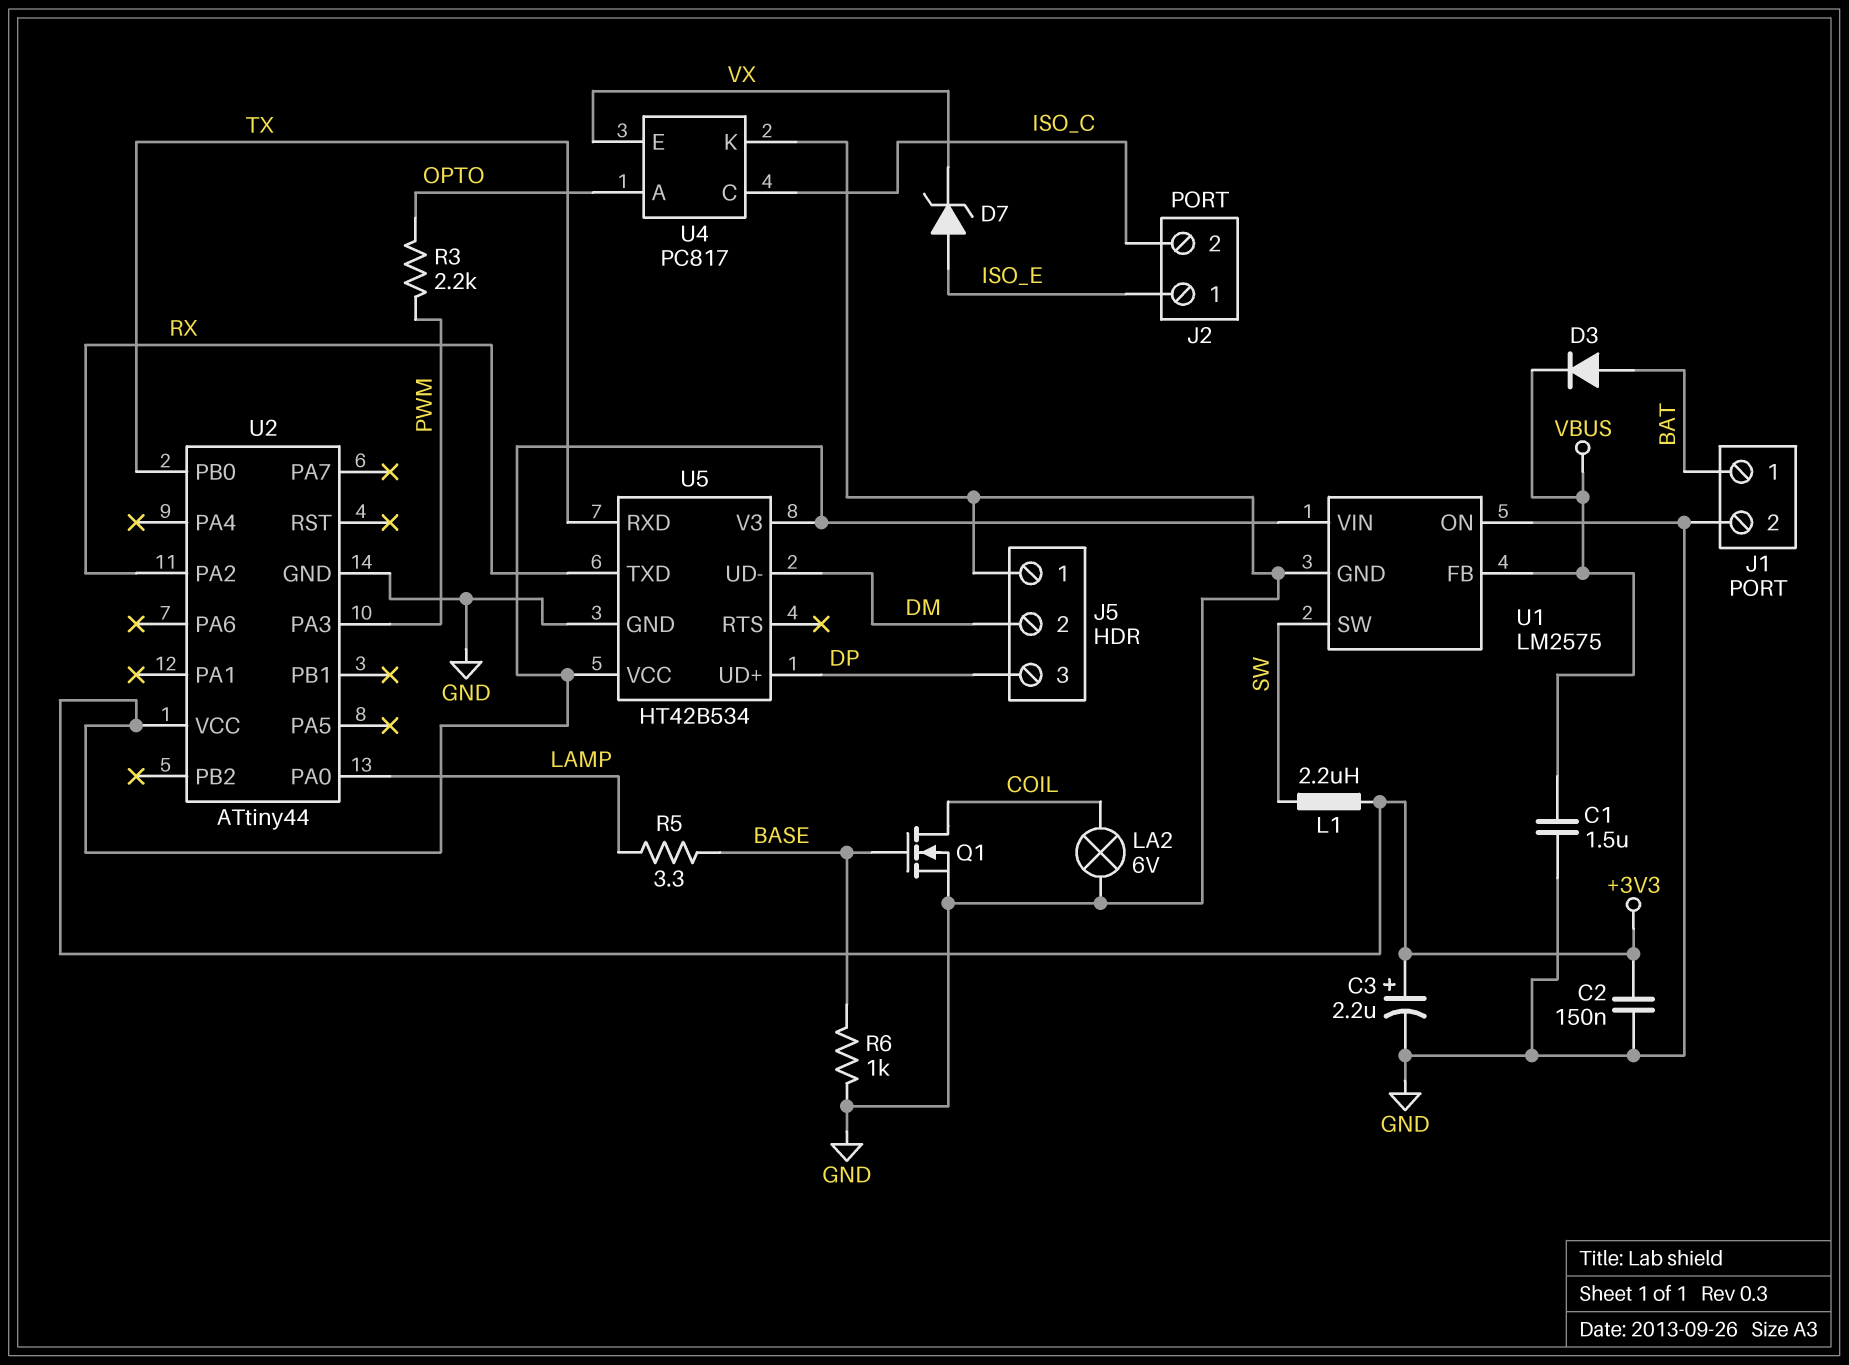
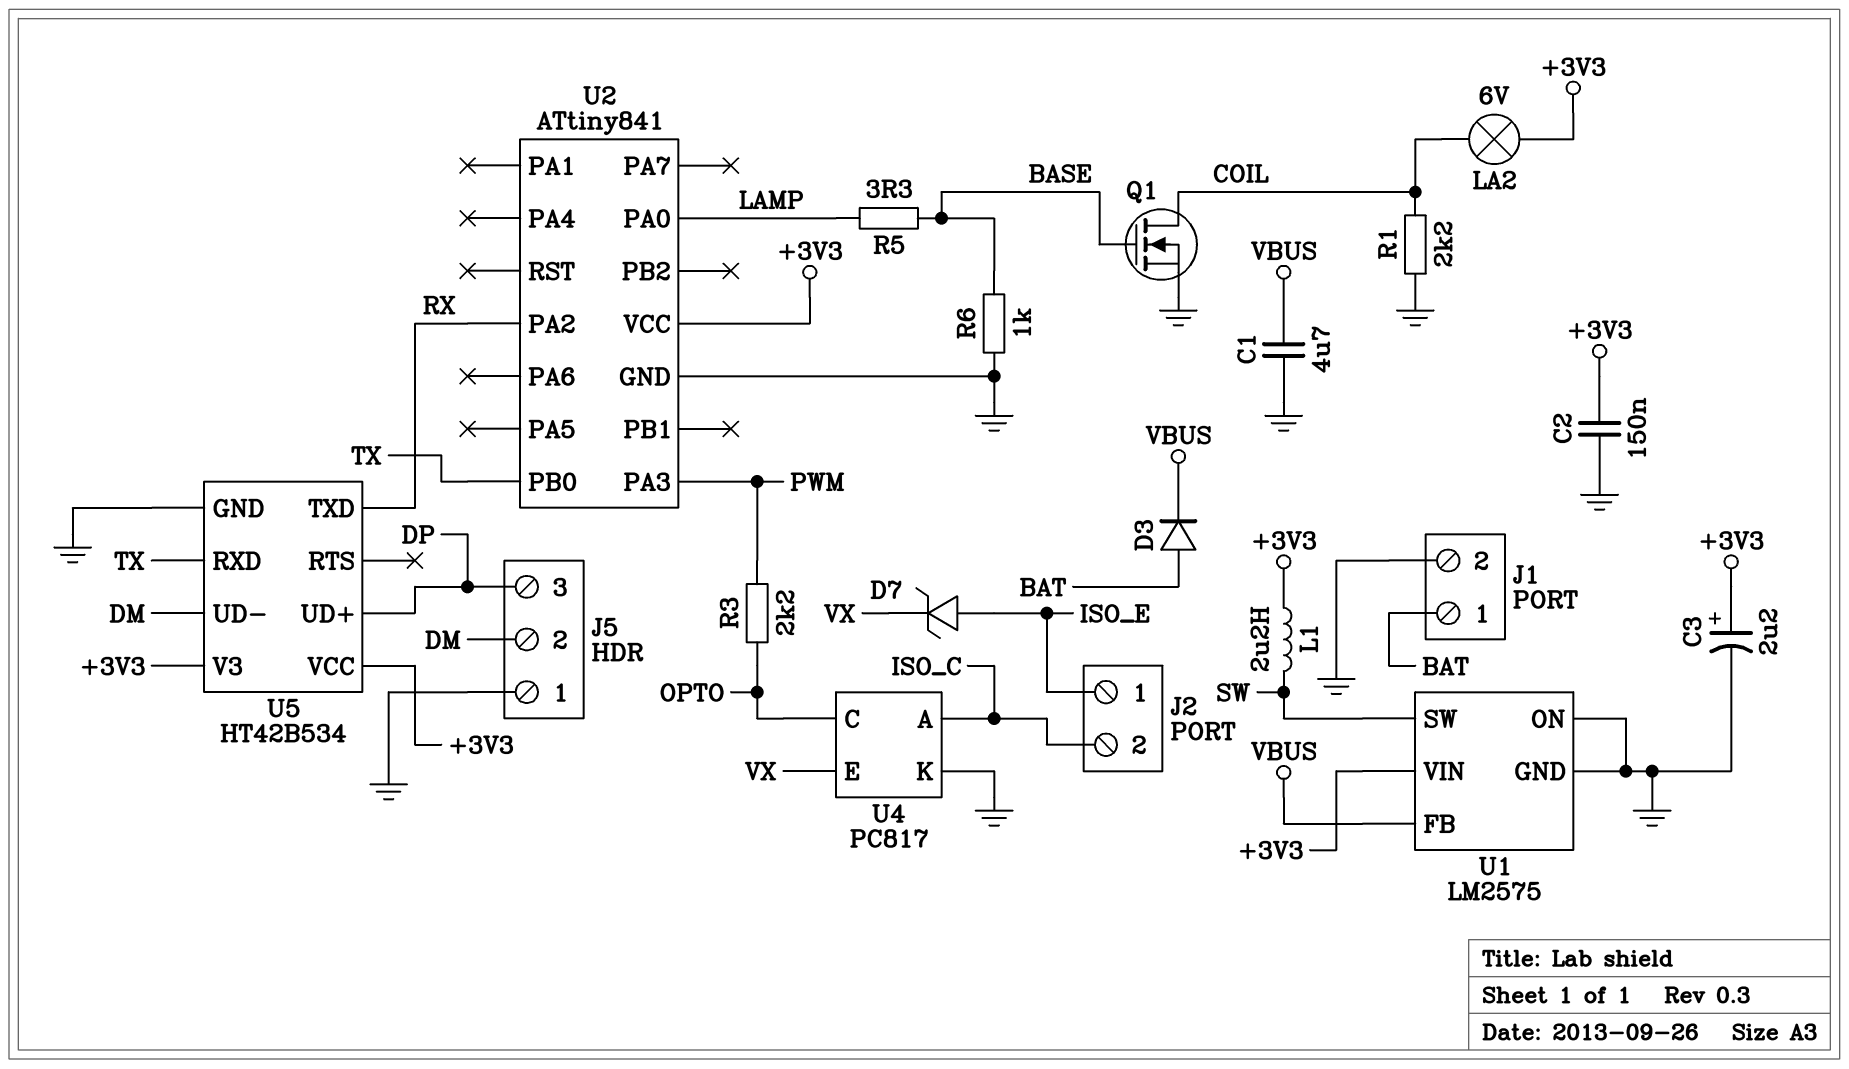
C1: 1.5uF (GND, VBUS) -> 4.7uF (GND, VBUS)
LA2: lamp 6V (COIL, GND) -> lamp 6V (+3V3, COIL)
R1: none -> 2.2k (COIL, GND)
U2: ATtiny44 -> ATtiny841
U4 pin A: OPTO -> ISO_C
U4 pin C: ISO_C -> OPTO

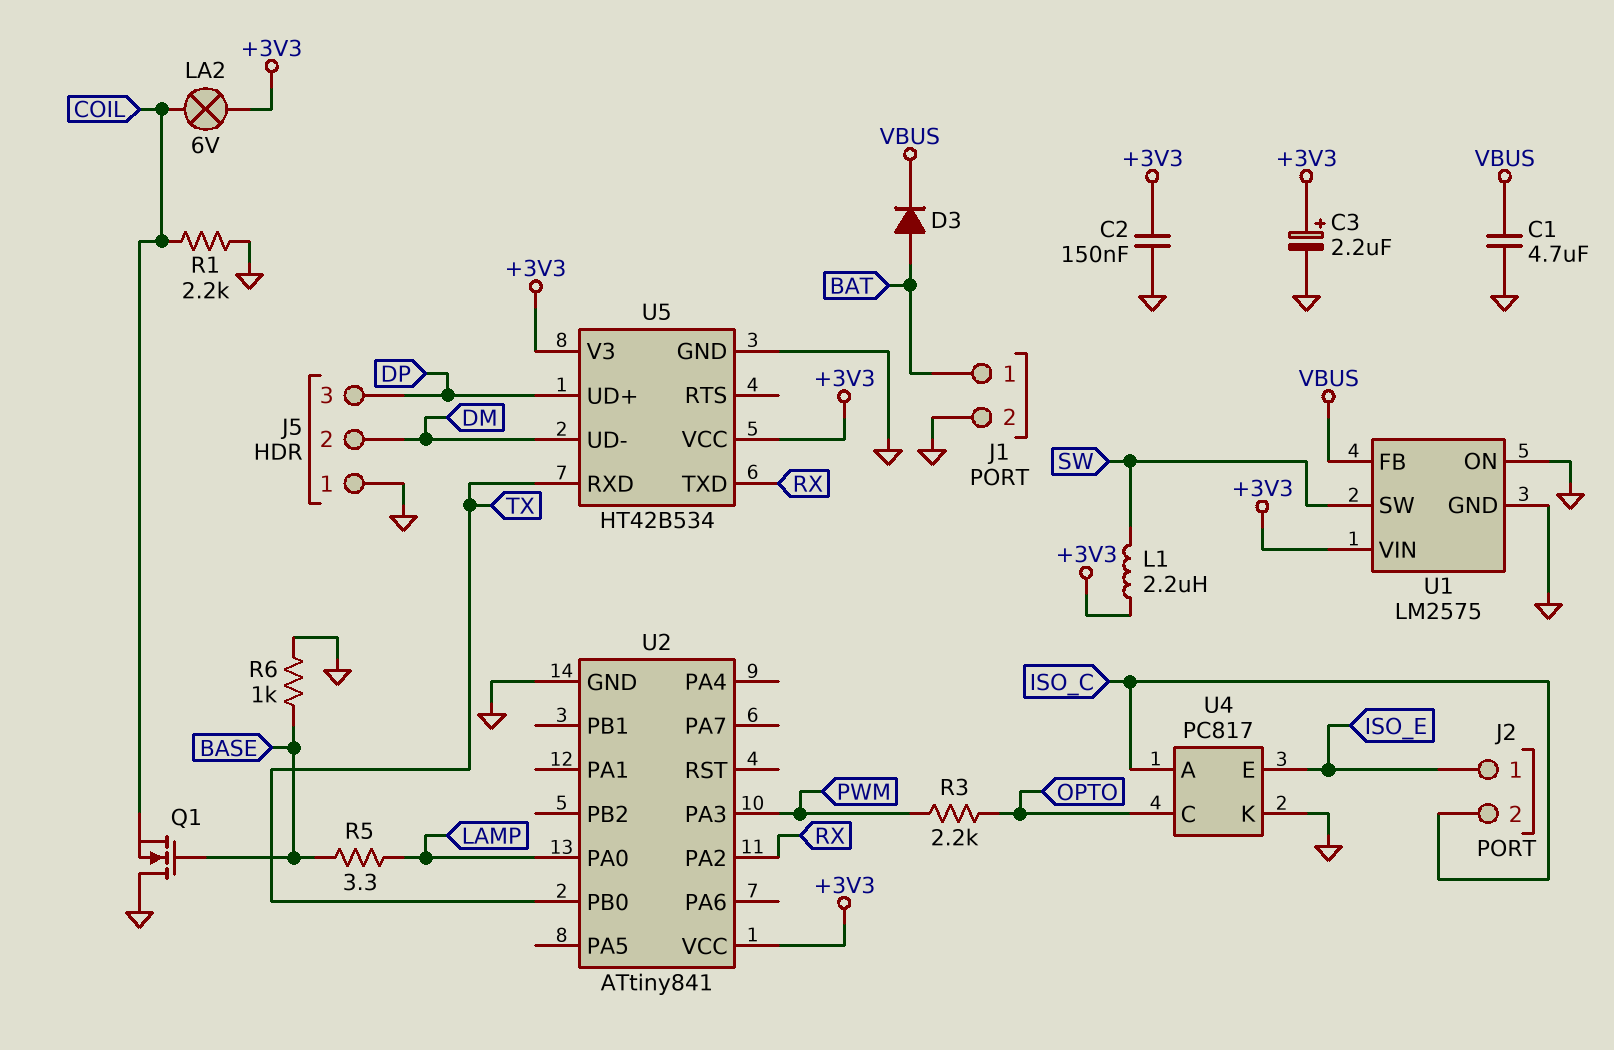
D7: zener (A ISO_E, K VX) -> none
Q1: NMOS (G BASE, D COIL, S GND) -> NMOS (G BASE, D GND, S COIL)
U4 pin E: VX -> ISO_E

